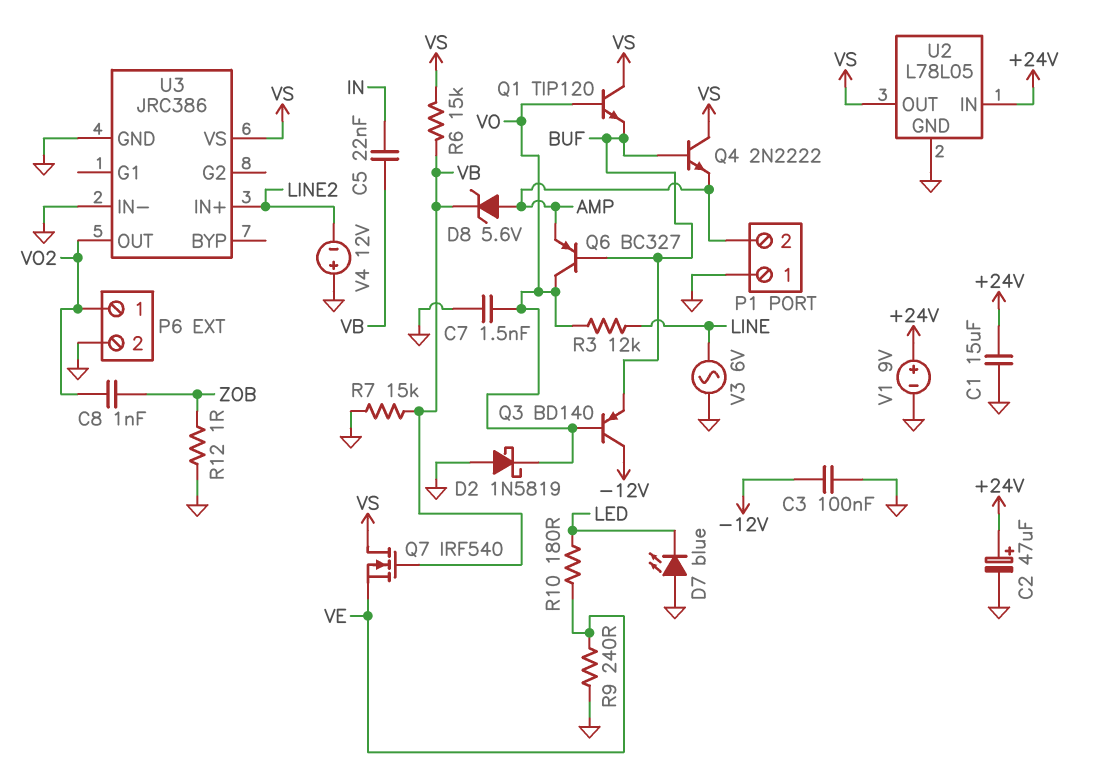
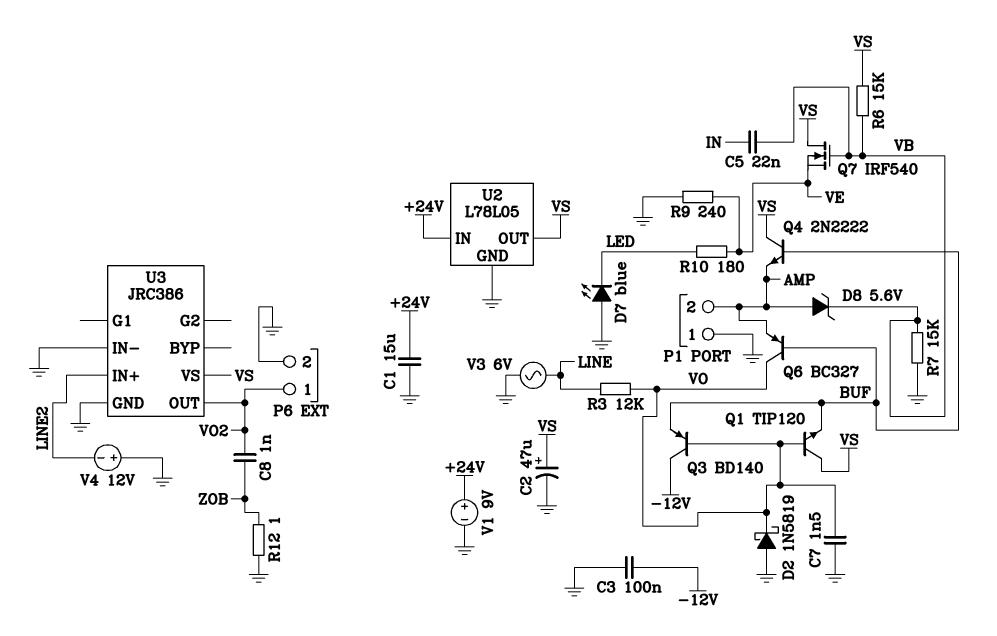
C2: 47uF (plus +24V, minus GND) -> 47uF (plus VS, minus GND)

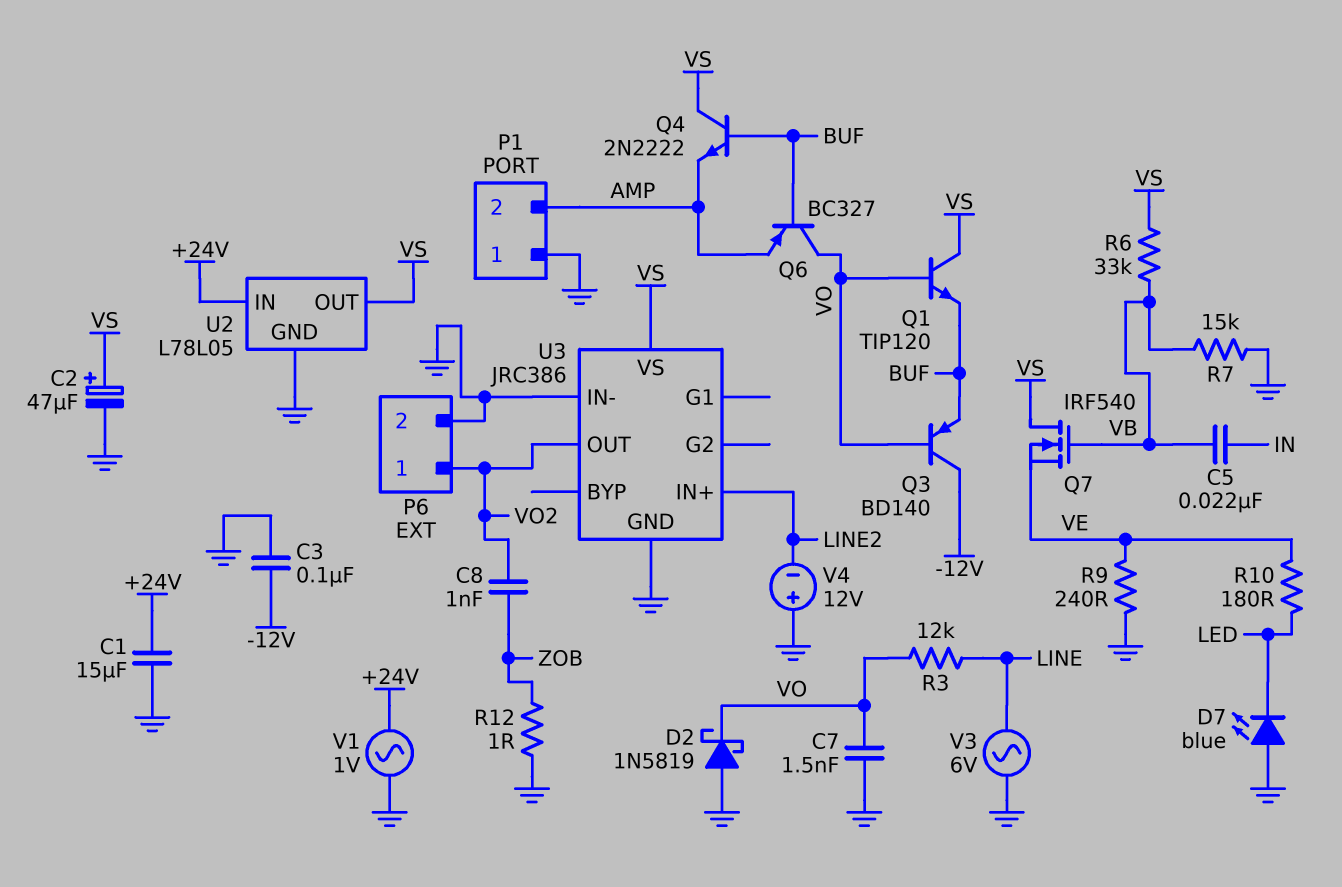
D8: zener 5.6V (A AMP, K VB) -> none
R6: 15k (VB, VS) -> 33k (VB, VS)
V1: 9V (plus +24V, minus GND) -> AC 1V (+24V, GND)

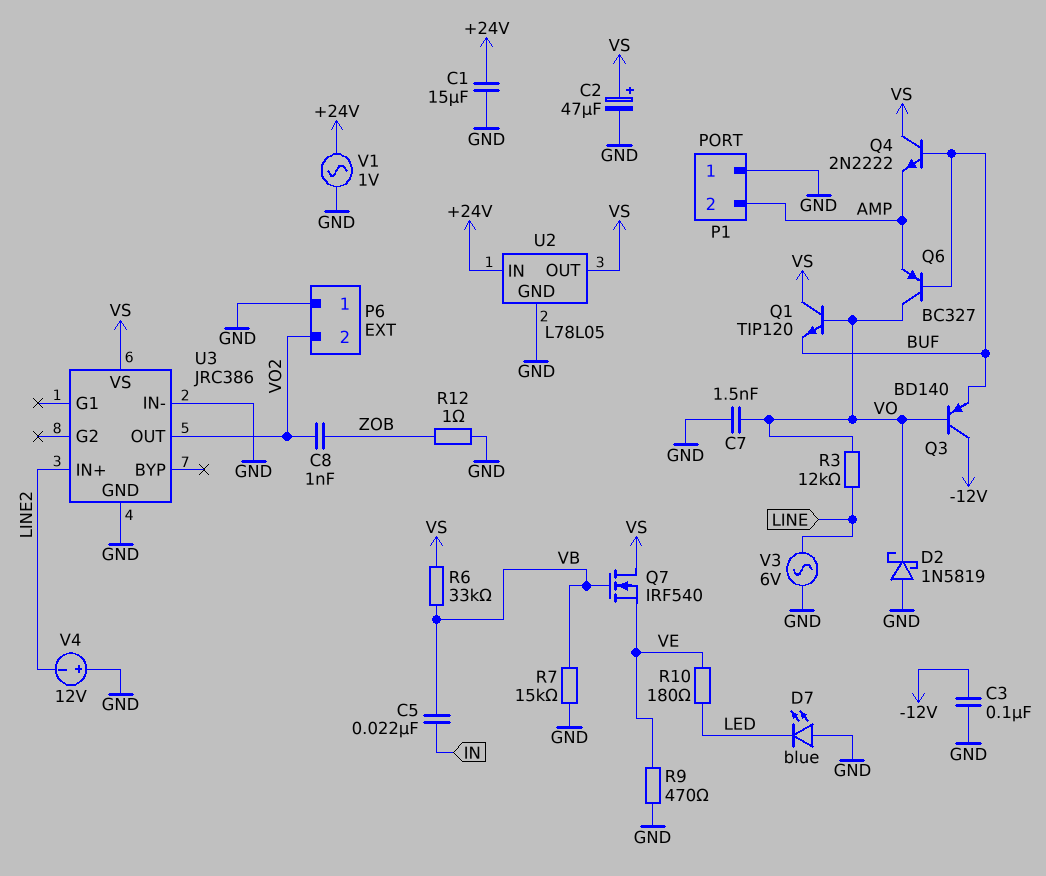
P6 pin 1: VO2 -> GND
P6 pin 2: GND -> VO2
R9: 240 (GND, VE) -> 470 (GND, VE)

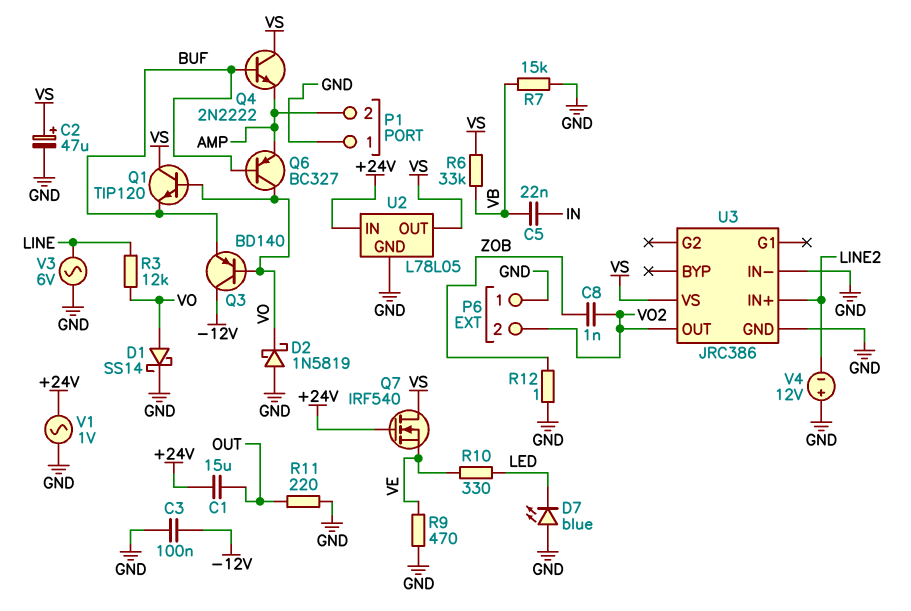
C1: 15uF (+24V, GND) -> 15uF (+24V, OUT)
C7: 1.5nF (GND, VO) -> none
D1: none -> schottky SS14 (A VO, K GND)
Q7: NMOS IRF540 (G VB, D VS, S VE) -> NMOS IRF540 (G +24V, D VS, S VE)
R10: 180 (LED, VE) -> 330 (LED, VE)
R11: none -> 220 (GND, OUT)

